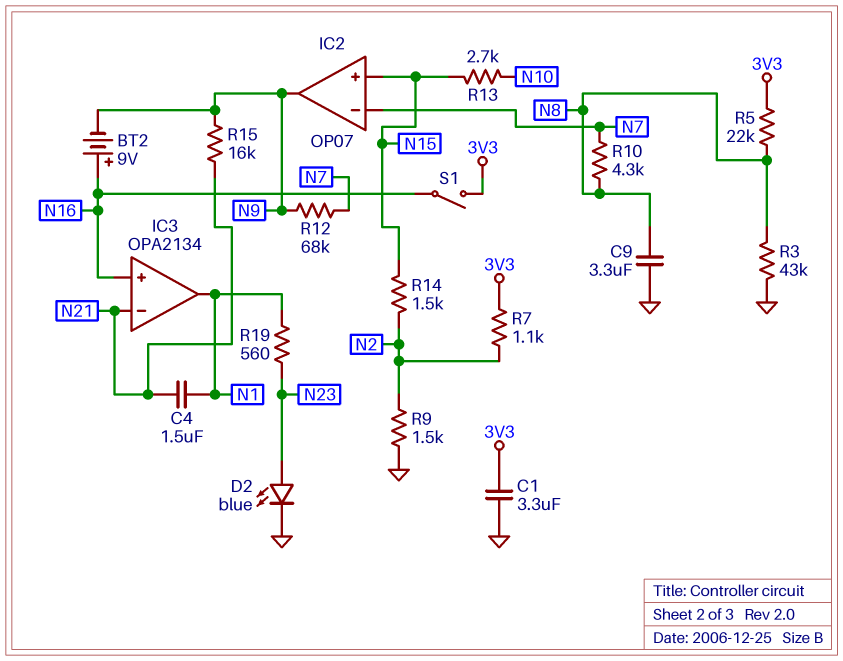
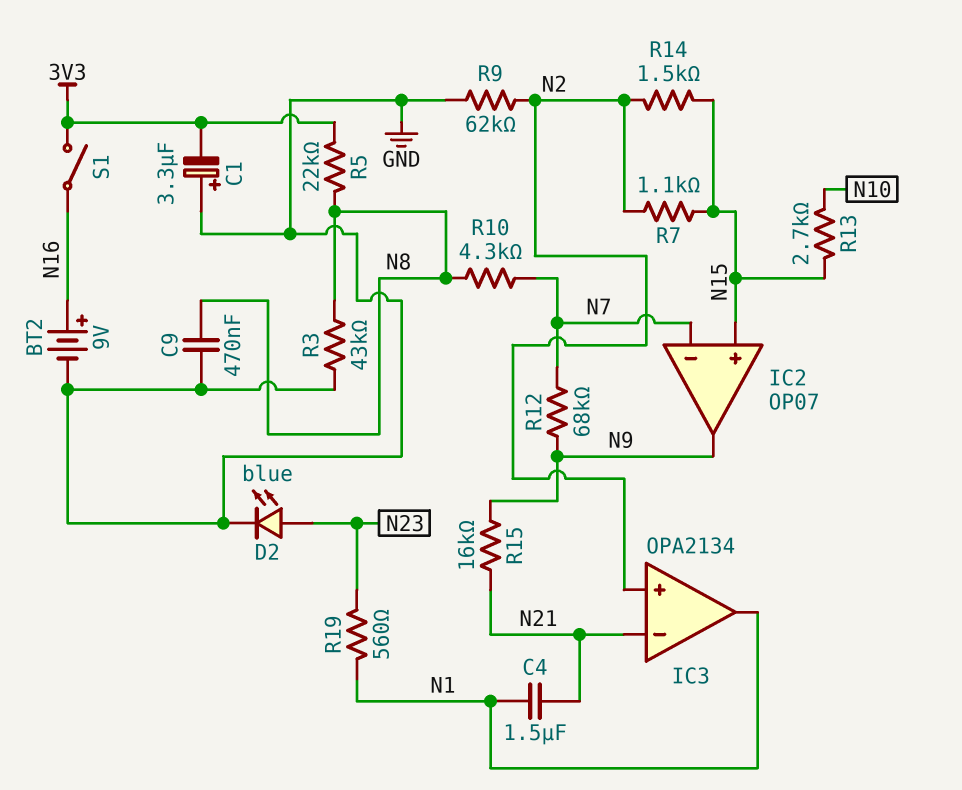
BT2: 9V (plus N16, minus N9) -> 9V (plus N16, minus GND)
C1: 3.3uF (3V3, GND) -> 3.3uF (plus GND, minus 3V3)
C9: 3.3uF (GND, N8) -> 470nF (GND, N8)
IC3 pin in+: N16 -> N2
R7: 1.1k (3V3, N2) -> 1.1k (N2, N15)
R9: 1.5k (GND, N2) -> 62k (GND, N2)

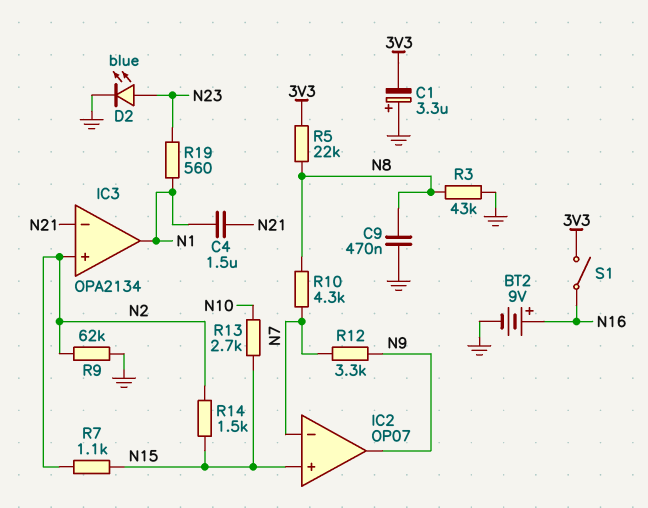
R12: 68k (N7, N9) -> 3.3k (N7, N9)
R15: 16k (N9, N21) -> none

